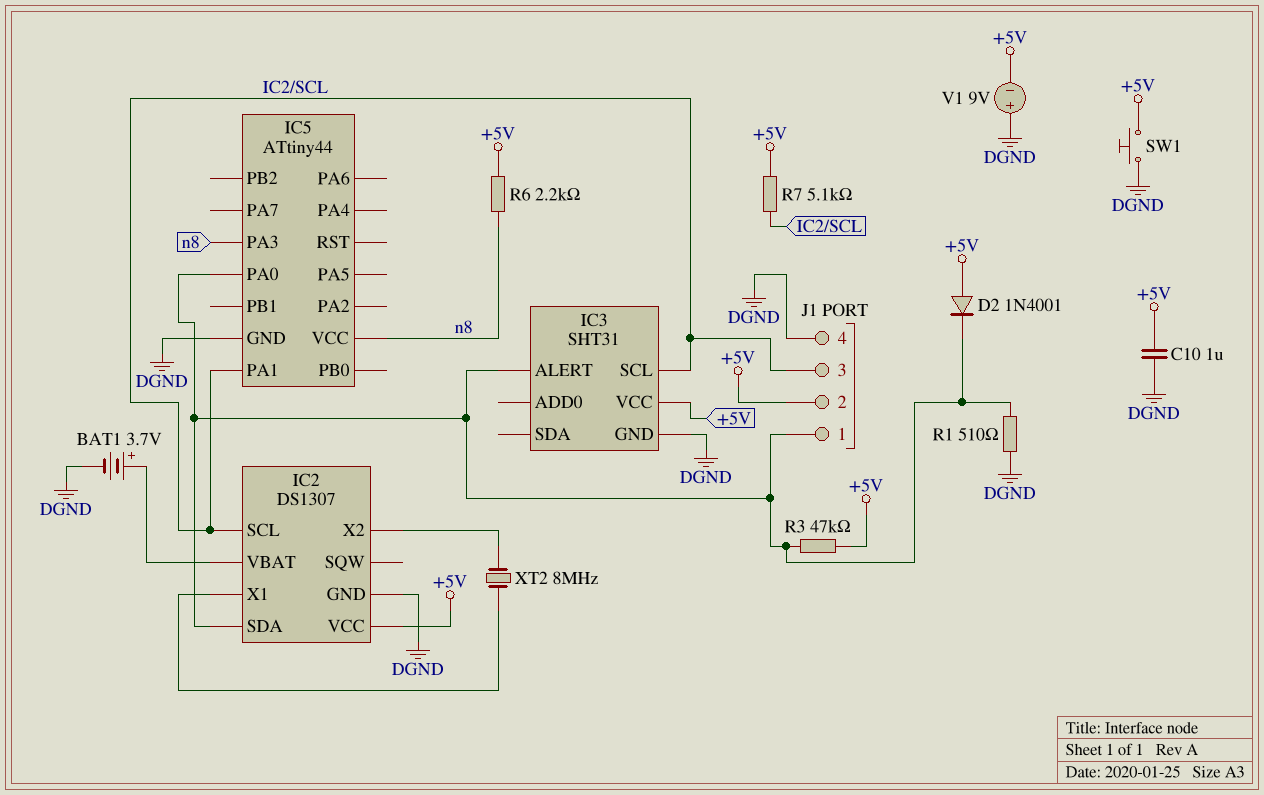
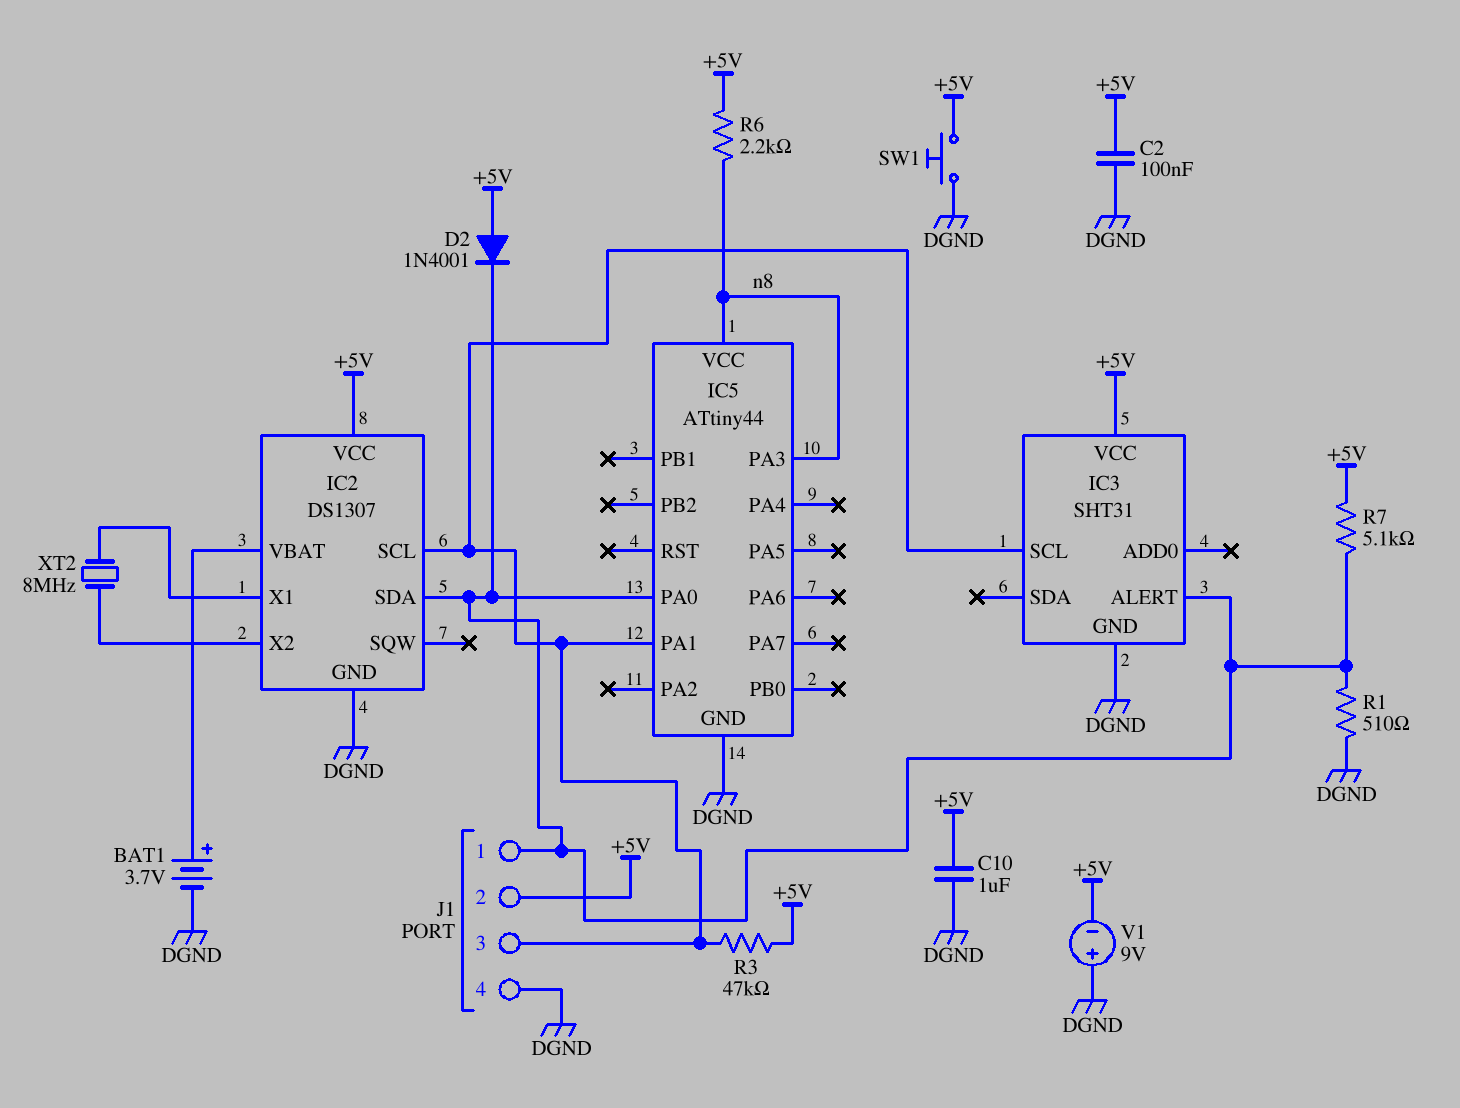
C2: none -> 100nF (+5V, DGND)
R3: 47k (+5V, IC2/SDA) -> 47k (+5V, IC2/SCL)
R7: 5.1k (+5V, IC2/SCL) -> 5.1k (+5V, IC2/SDA)

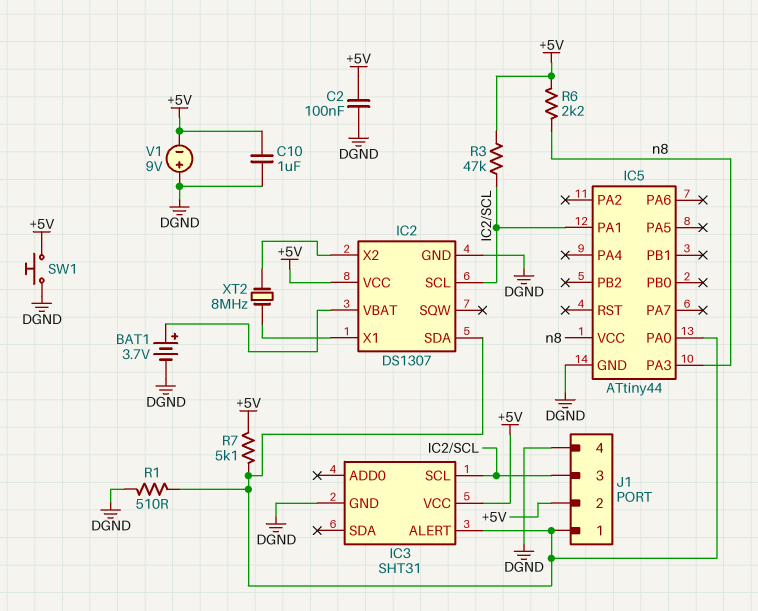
D2: diode 1N4001 (A +5V, K IC2/SDA) -> none

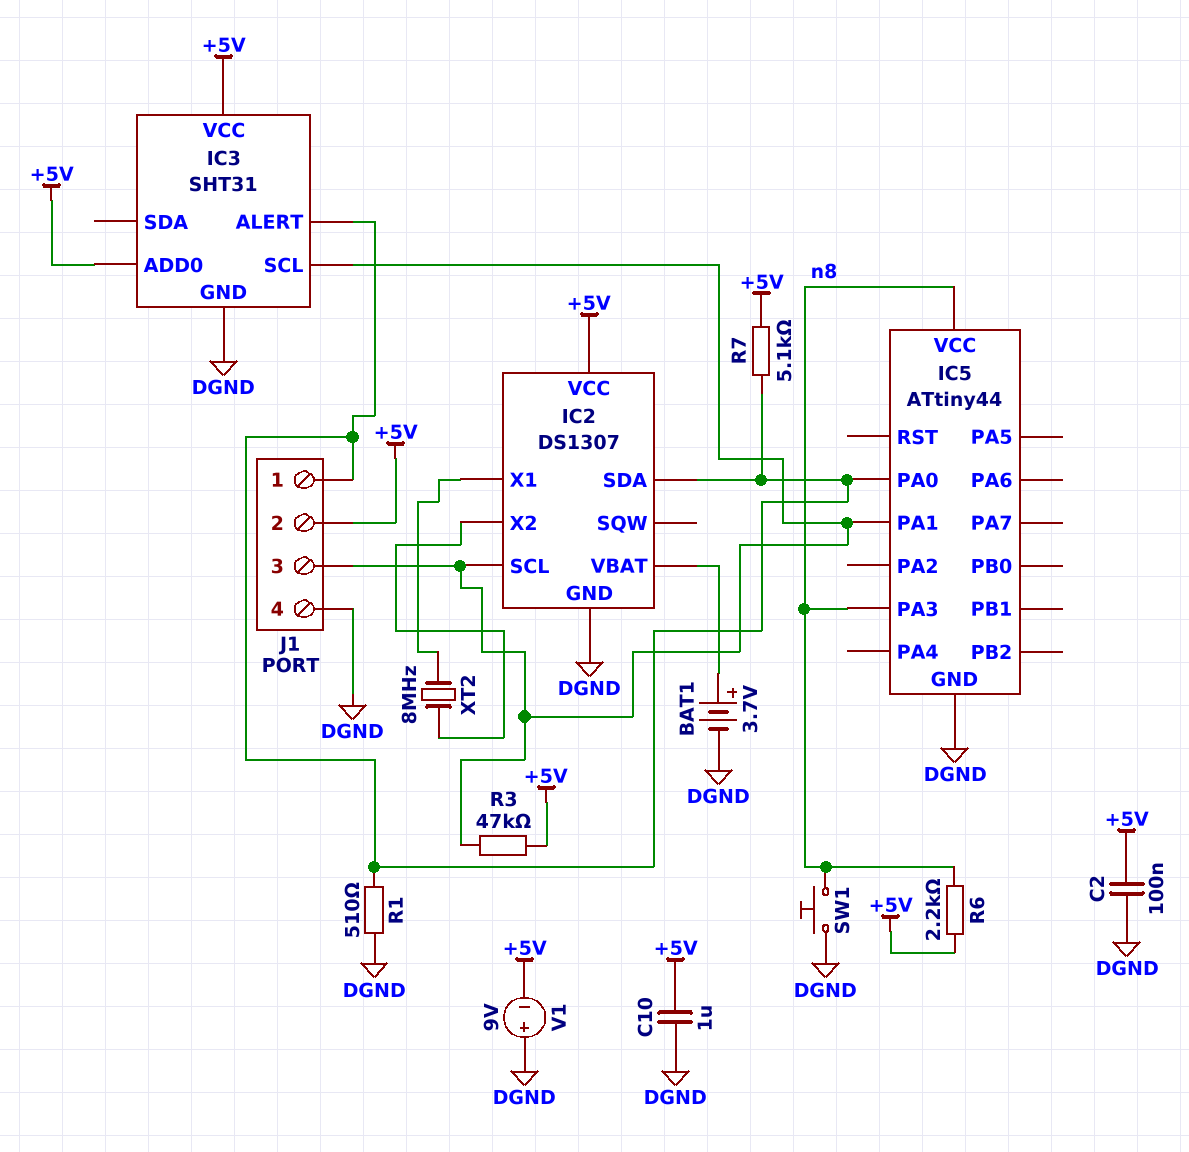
IC3 pin ADD0: none -> +5V
SW1: button (+5V, DGND) -> button (DGND, n8)

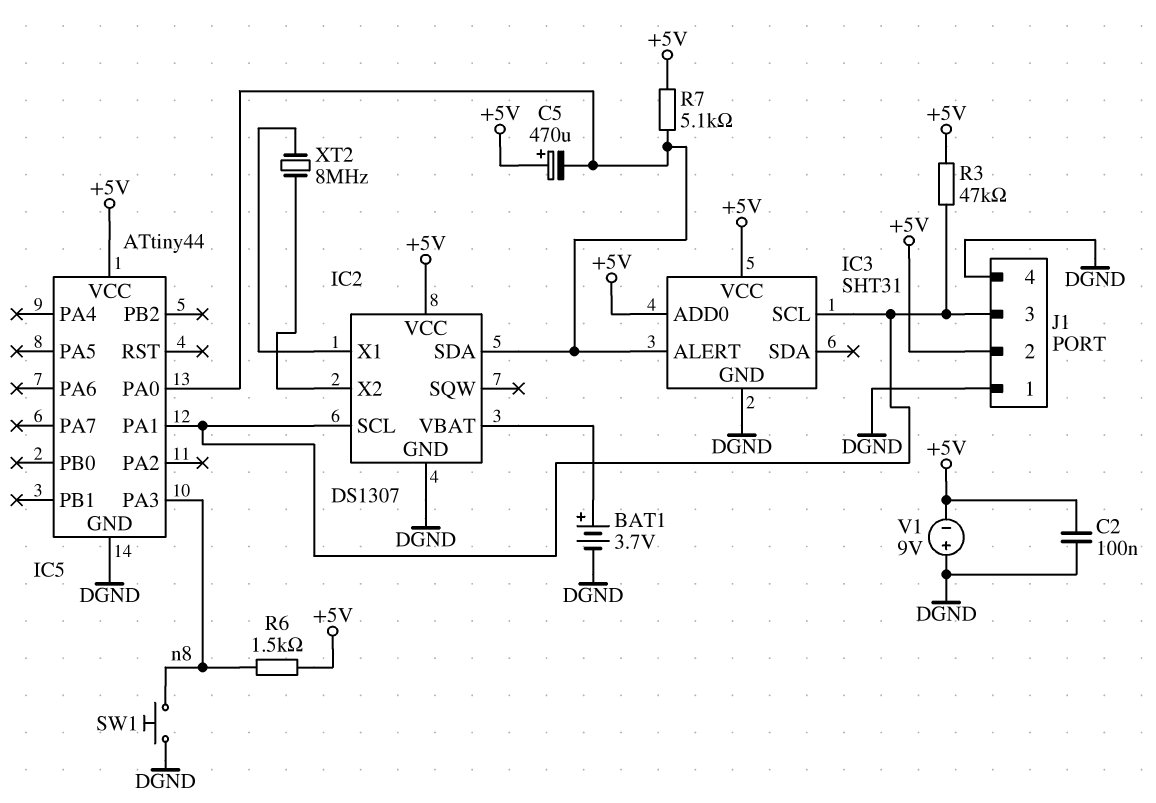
C5: none -> 470uF (plus +5V, minus IC2/SDA)
C10: 1uF (+5V, DGND) -> none
IC5 pin VCC: n8 -> +5V
J1 pin 1: IC2/SDA -> DGND
R1: 510 (DGND, IC2/SDA) -> none
R6: 2.2k (+5V, n8) -> 1.5k (+5V, n8)

